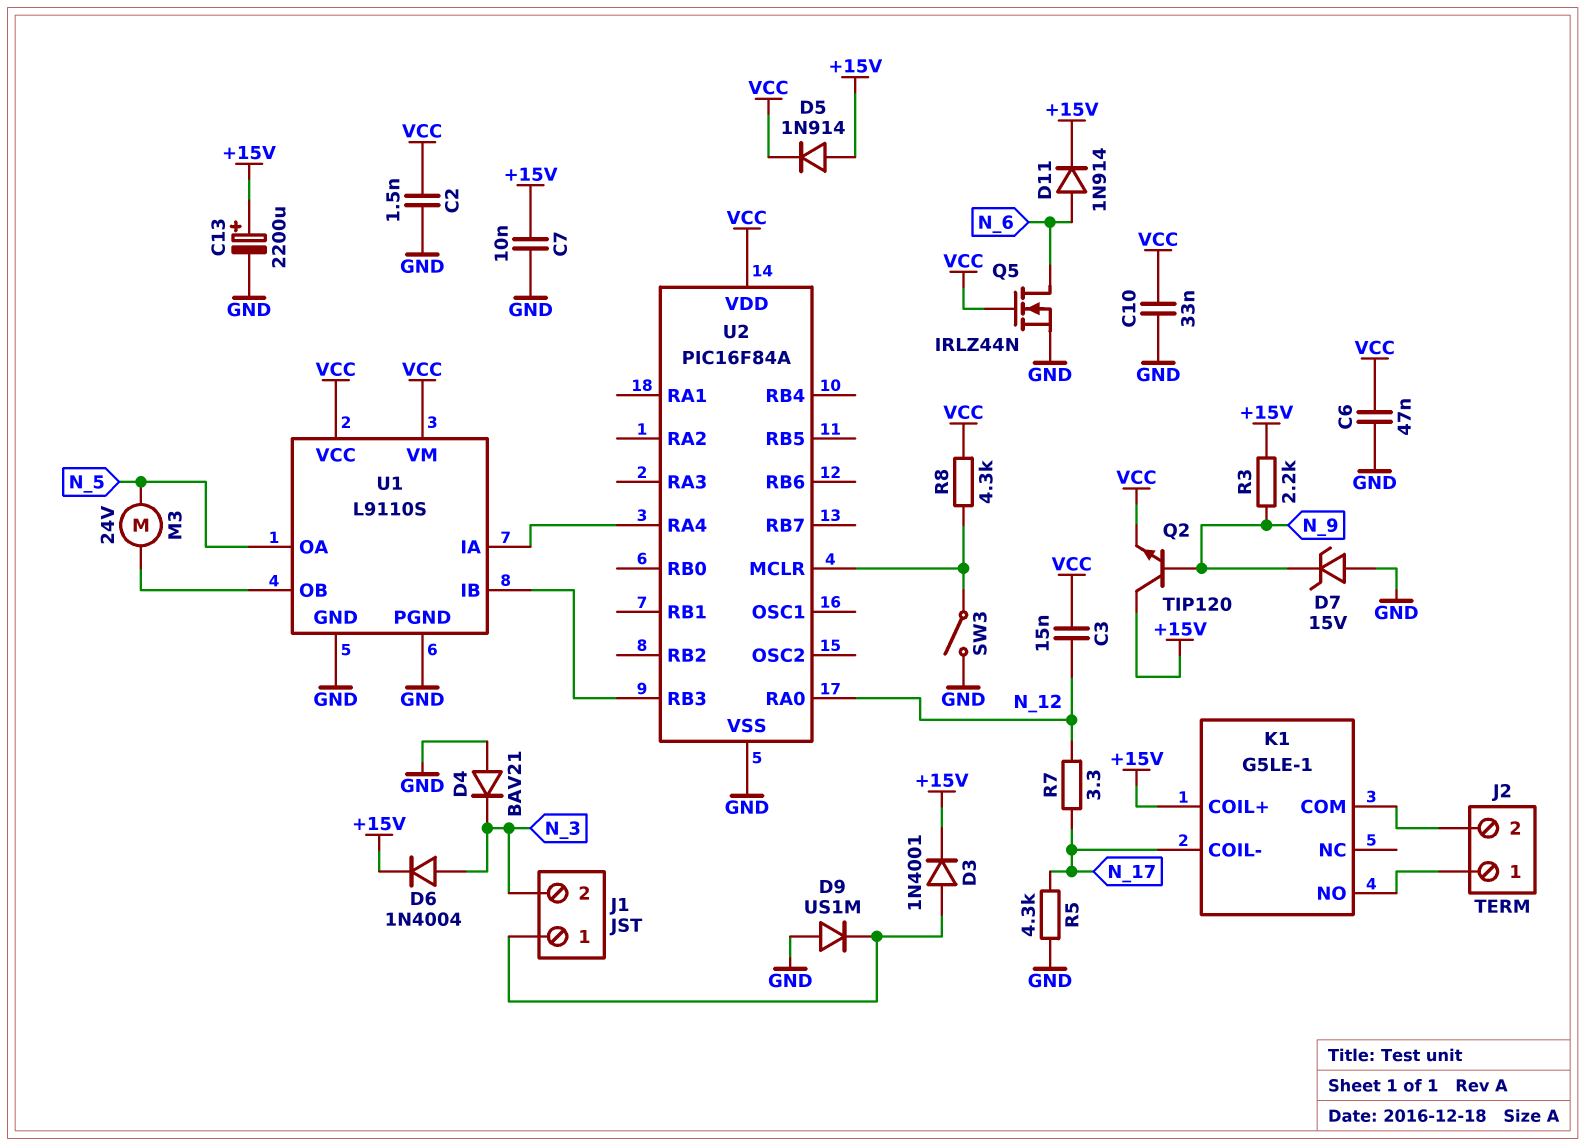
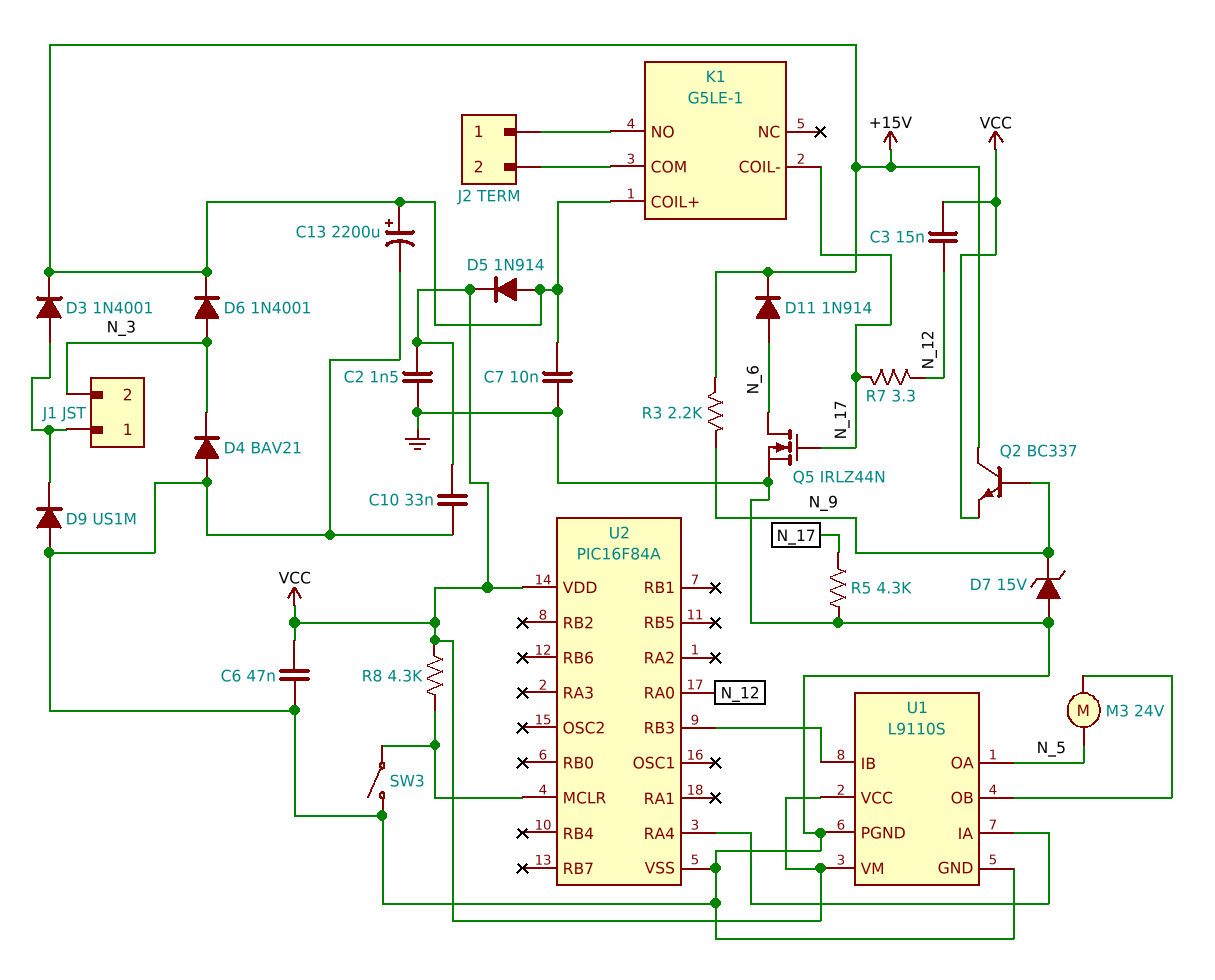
D6: diode 1N4004 (A N_3, K +15V) -> diode 1N4001 (A N_3, K +15V)
Q2: NPN TIP120 (B N_9, C +15V, E VCC) -> NPN BC337 (B N_9, C +15V, E VCC)
Q5: NMOS IRLZ44N (G VCC, D N_6, S GND) -> NMOS IRLZ44N (G N_17, D N_6, S GND)

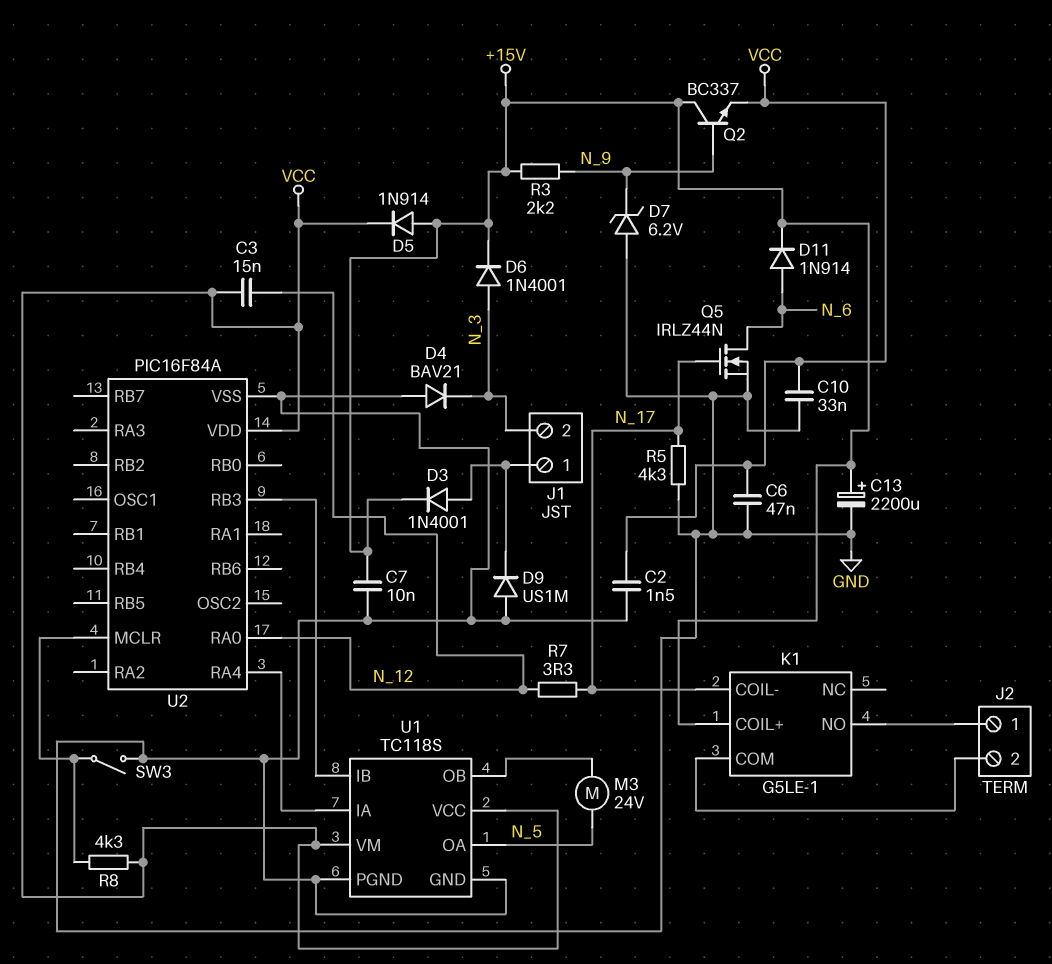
D7: zener 15V (A GND, K N_9) -> zener 6.2V (A GND, K N_9)
U1: L9110S -> TC118S

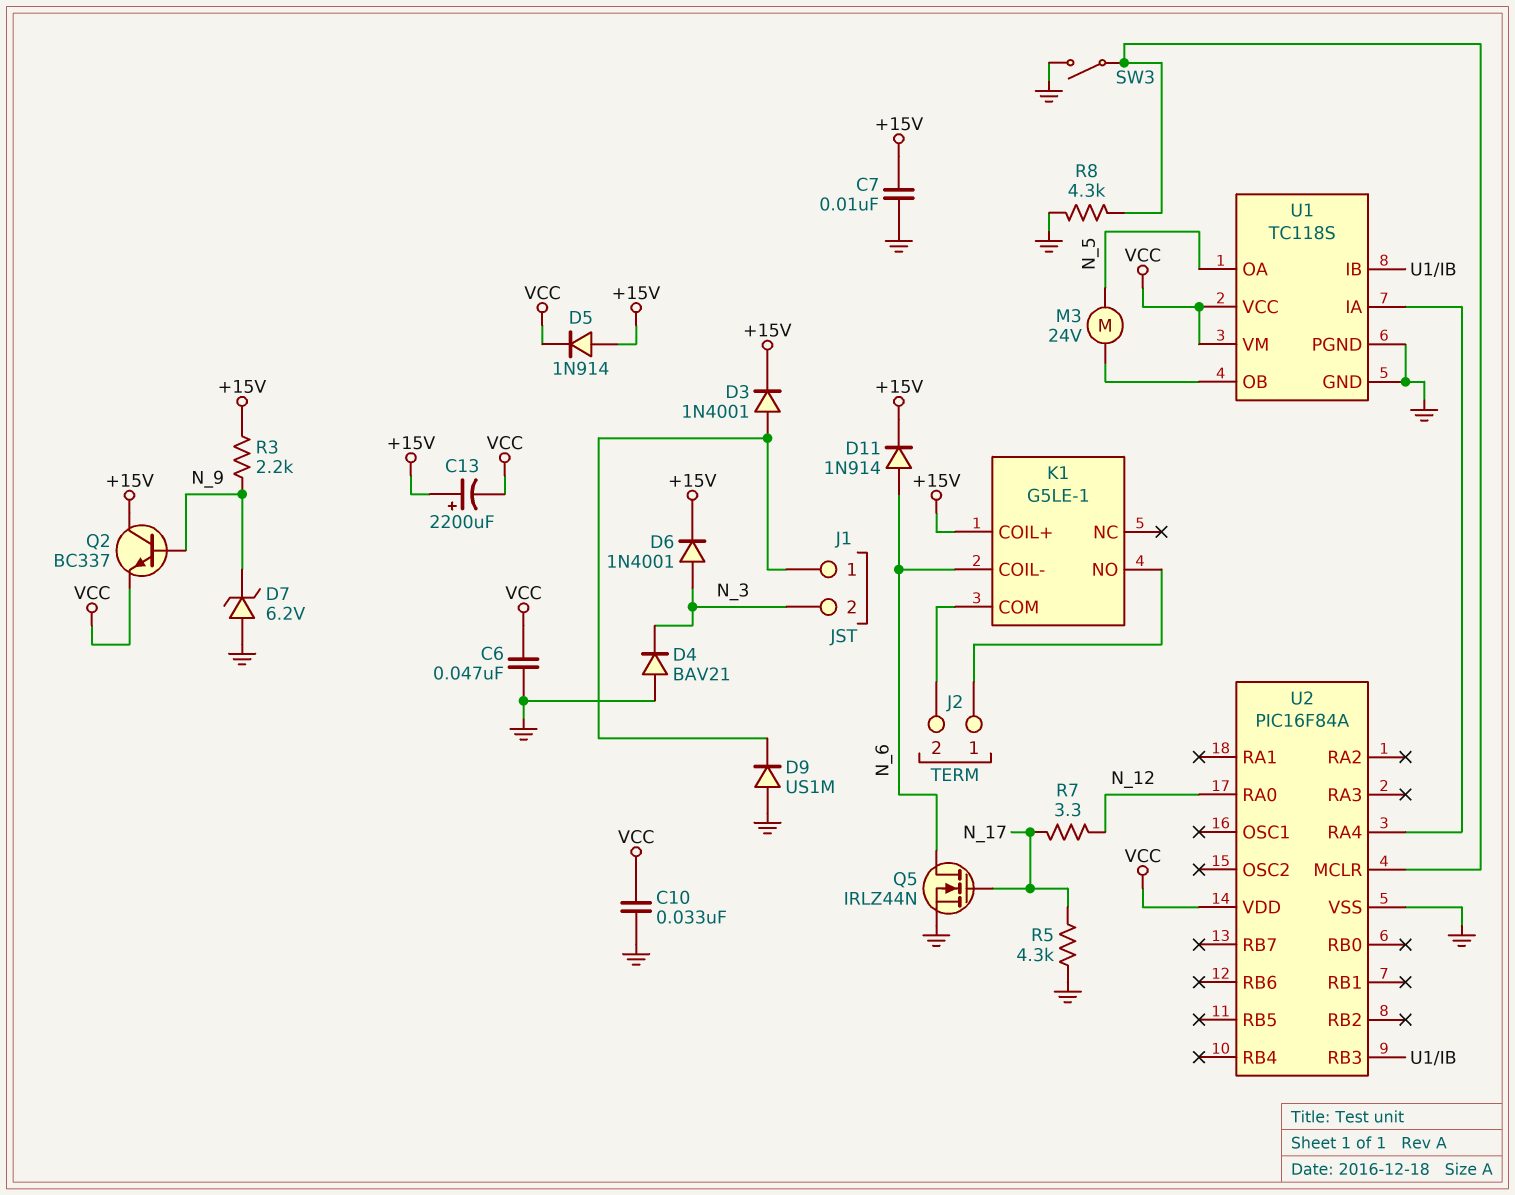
C2: 1.5nF (GND, VCC) -> none
C3: 15nF (N_12, VCC) -> none
C13: 2200uF (plus +15V, minus GND) -> 2200uF (plus +15V, minus VCC)
K1 pin COIL-: N_17 -> N_6
R8: 4.3k (U2/MCLR, VCC) -> 4.3k (GND, U2/MCLR)

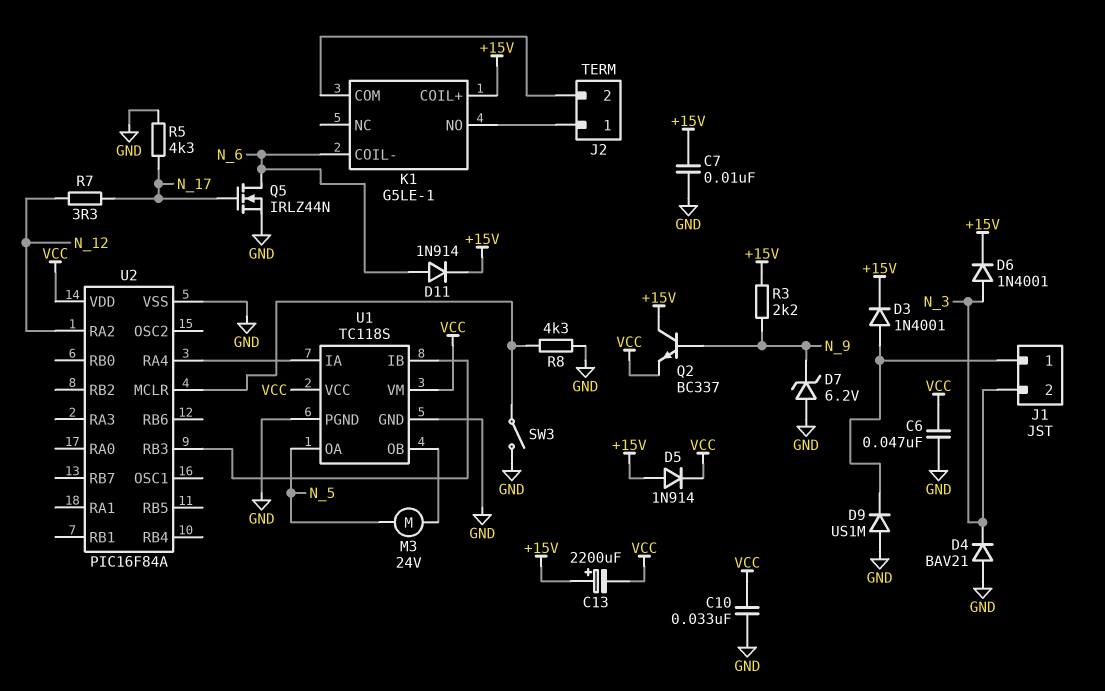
U2 pin RA0: N_12 -> none
U2 pin RA2: none -> N_12

